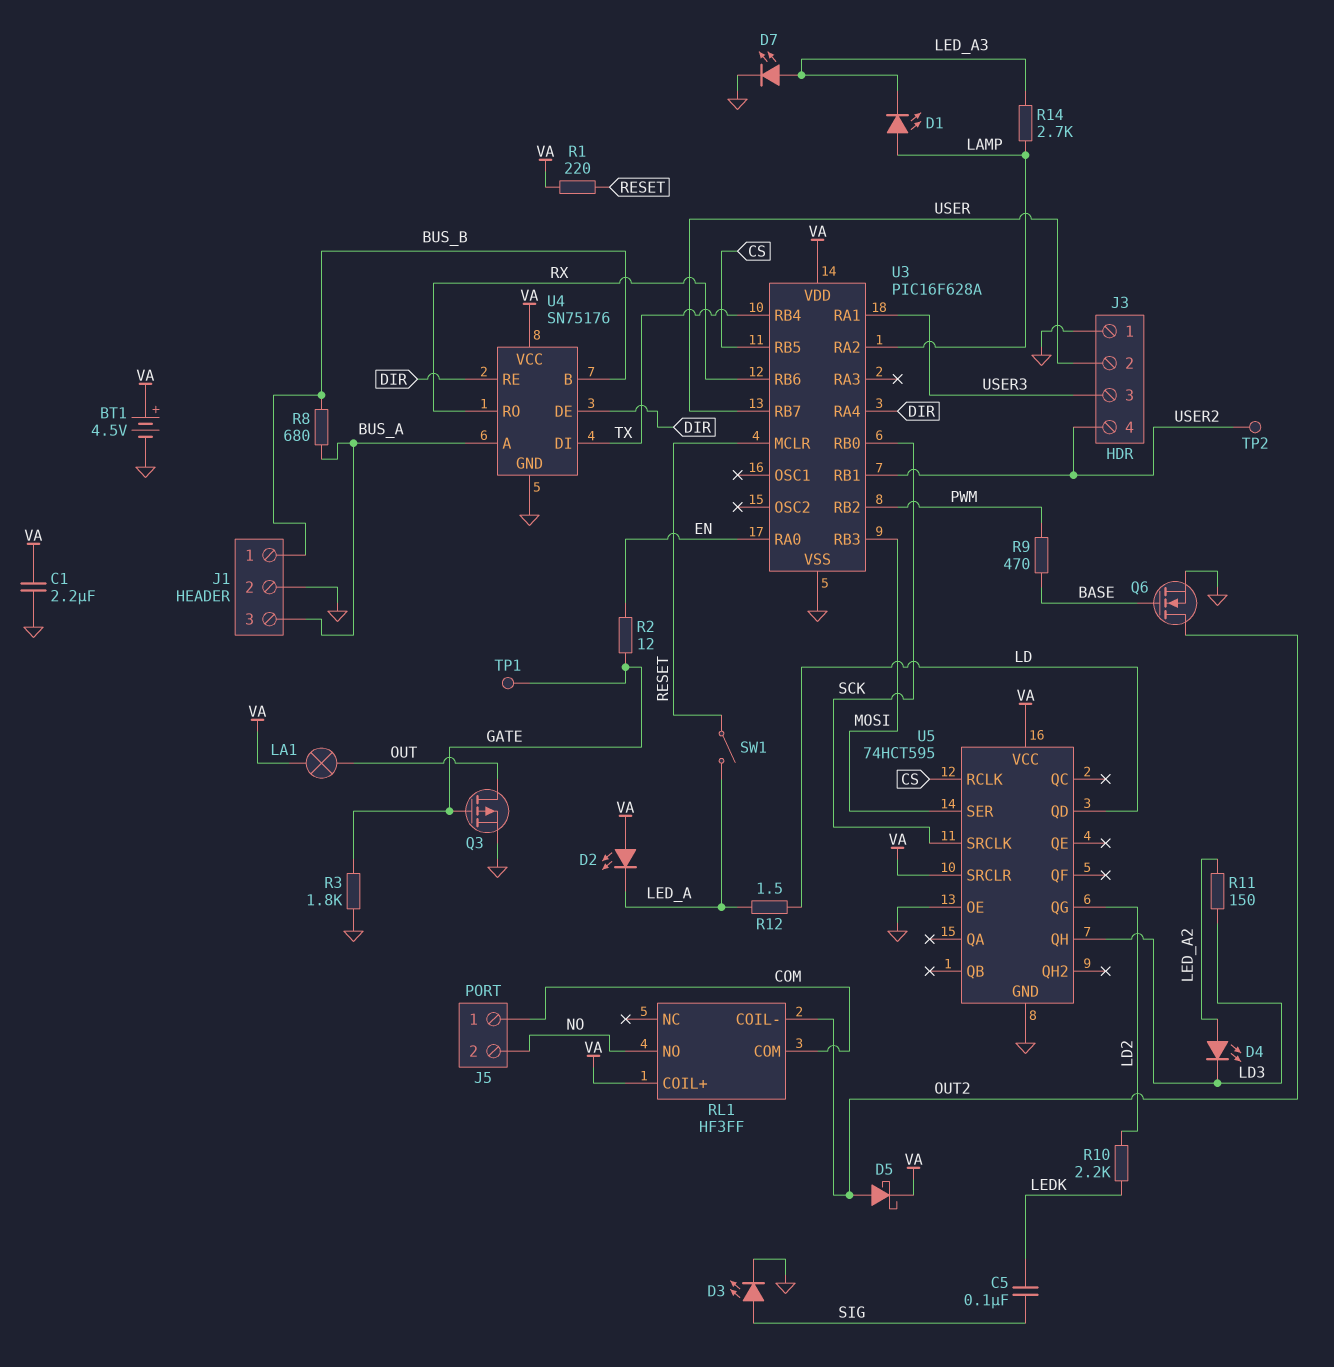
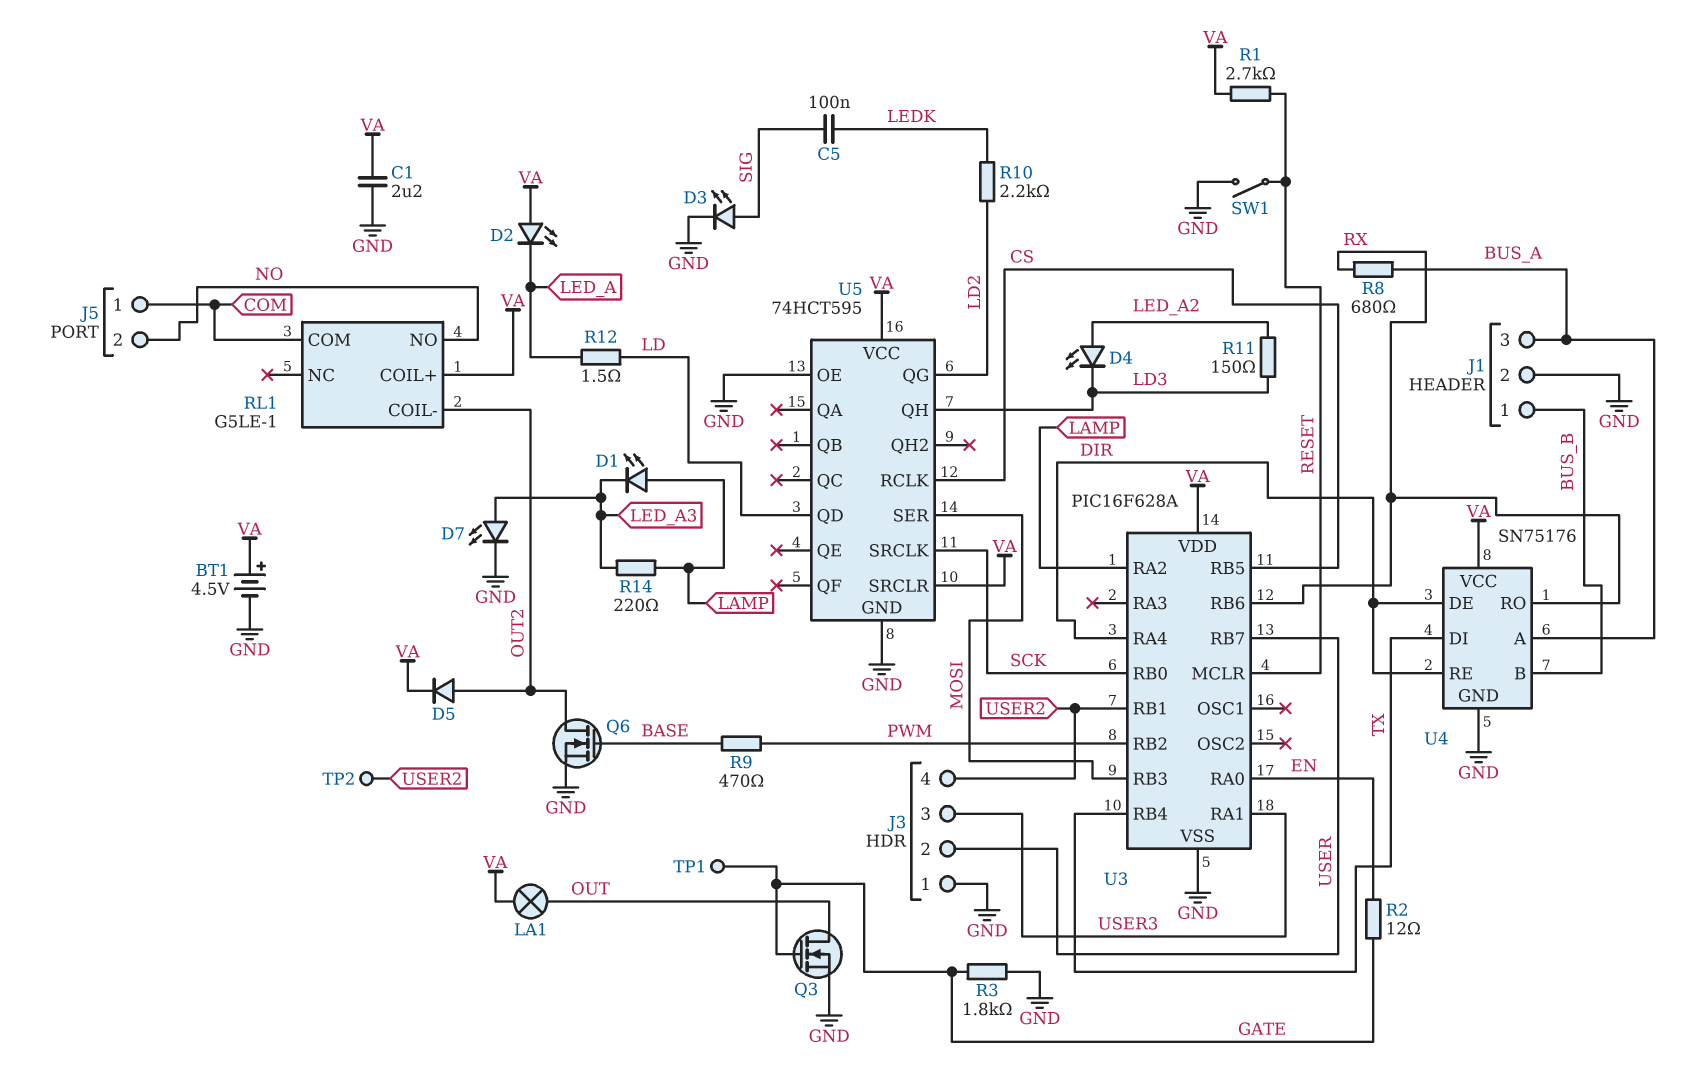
D5: schottky (A OUT2, K VA) -> diode (A OUT2, K VA)
Q3: PMOS (G GATE, D OUT, S GND) -> NMOS (G GATE, D OUT, S GND)
R1: 220 (RESET, VA) -> 2.7k (RESET, VA)
R8: 680 (BUS_A, BUS_B) -> 680 (BUS_A, RX)
R14: 2.7k (LAMP, LED_A3) -> 220 (LAMP, LED_A3)
RL1: HF3FF -> G5LE-1
SW1: switch (LED_A, RESET) -> switch (GND, RESET)

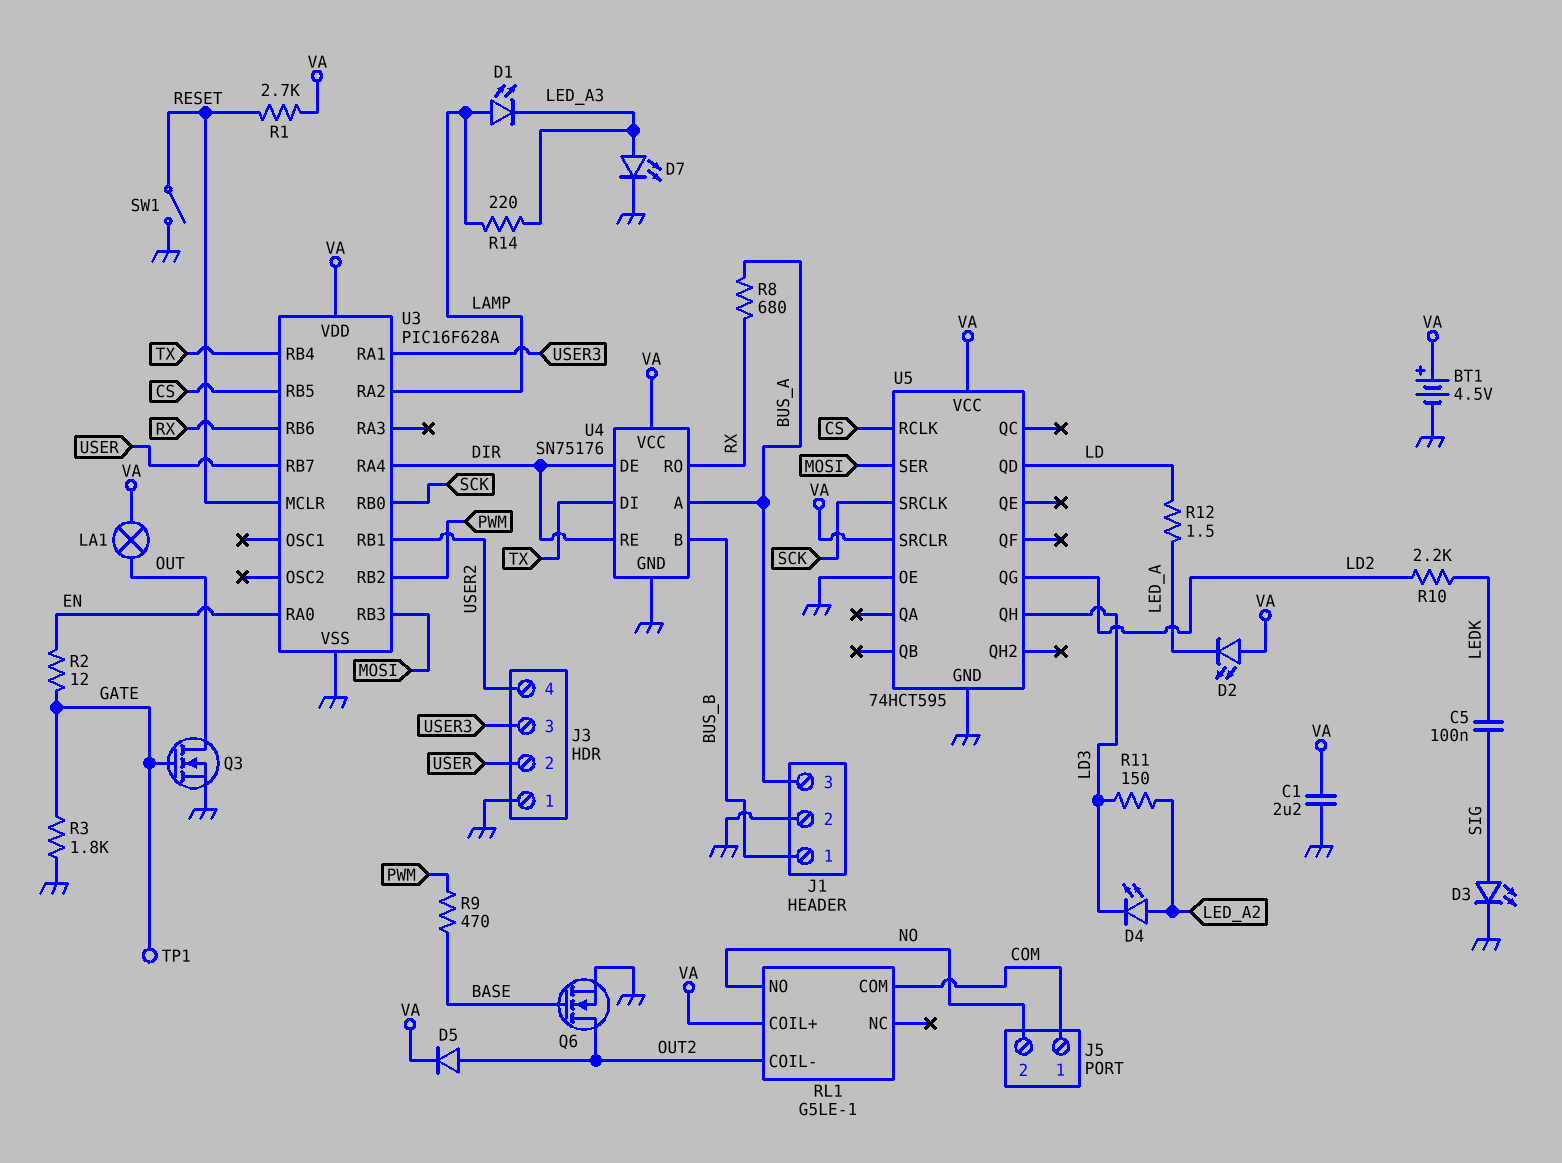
TP2: test point (USER2) -> none

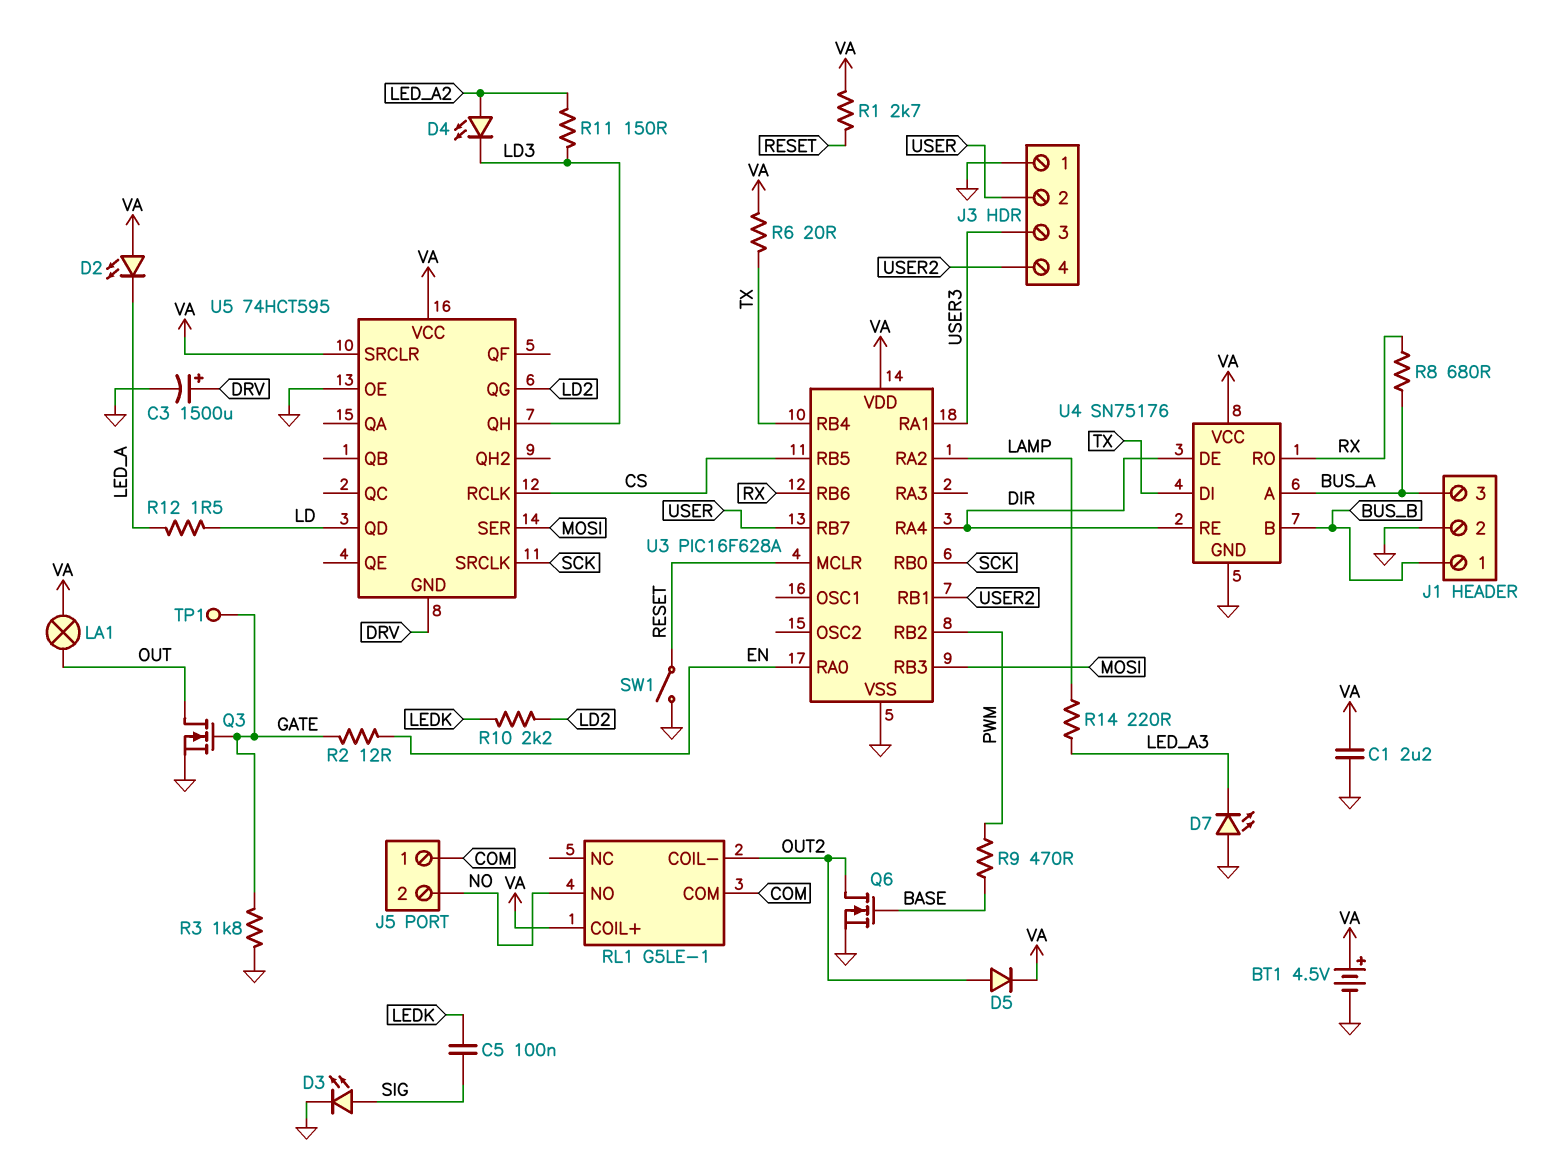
C3: none -> 1500uF (plus DRV, minus GND)
D1: LED (A LAMP, K LED_A3) -> none
D7: LED (A LED_A3, K GND) -> LED (A GND, K LED_A3)
R6: none -> 20 (TX, VA)
U5 pin GND: GND -> DRV

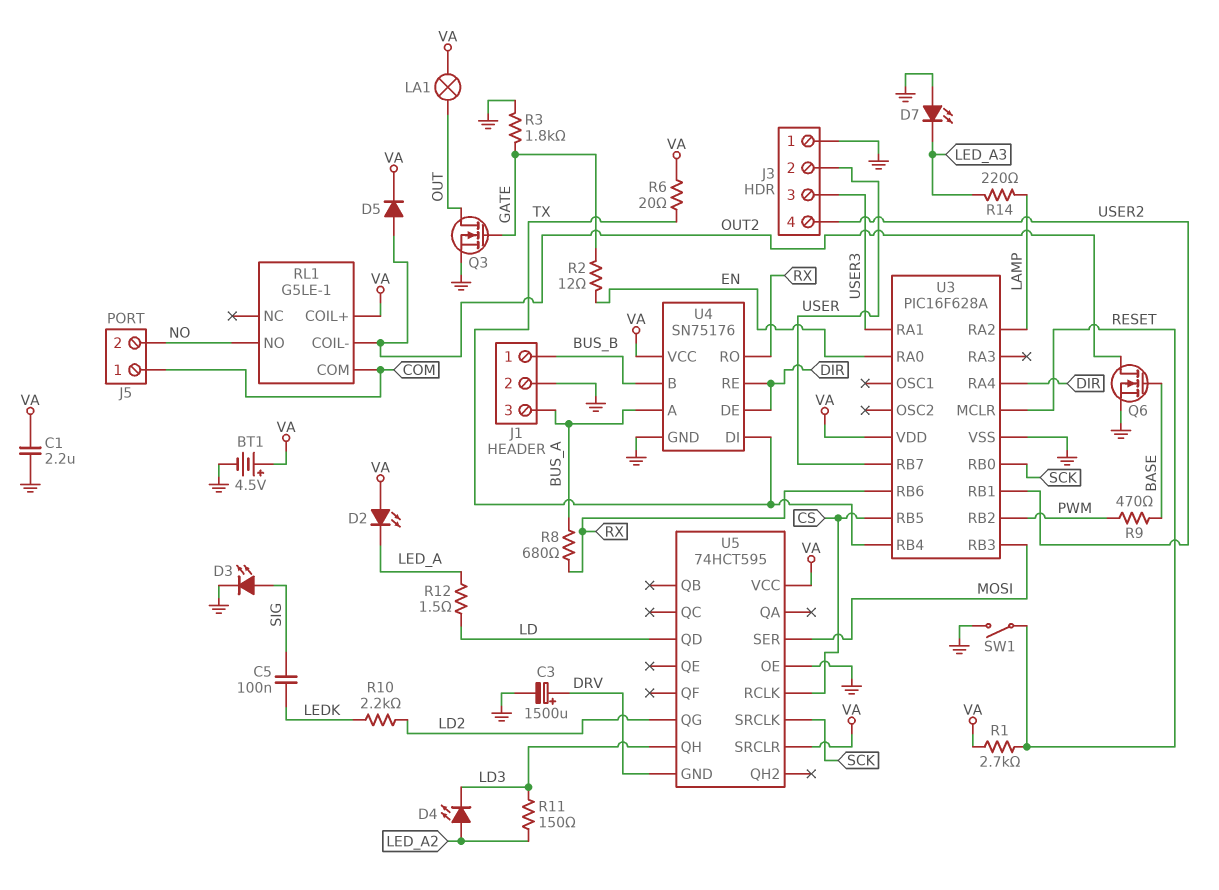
TP1: test point (GATE) -> none

